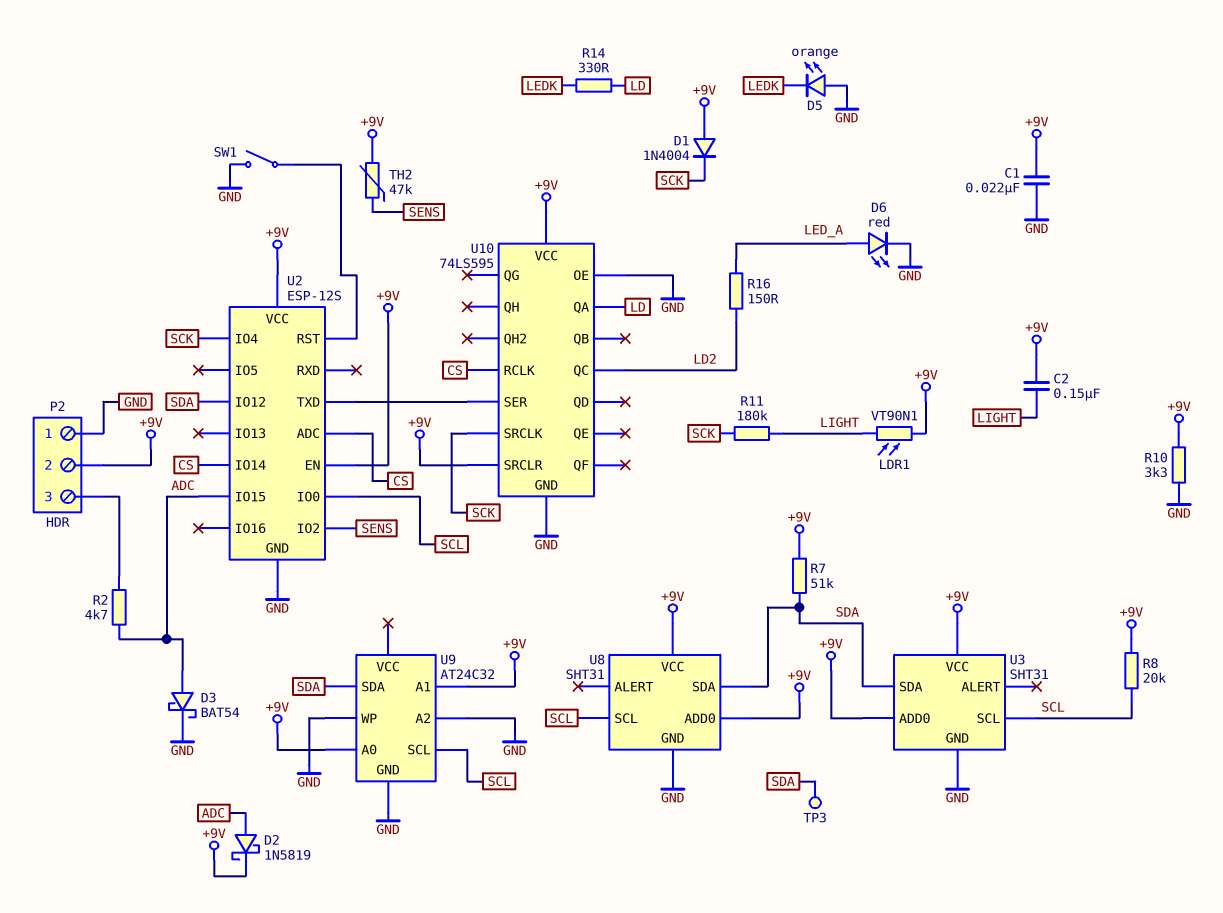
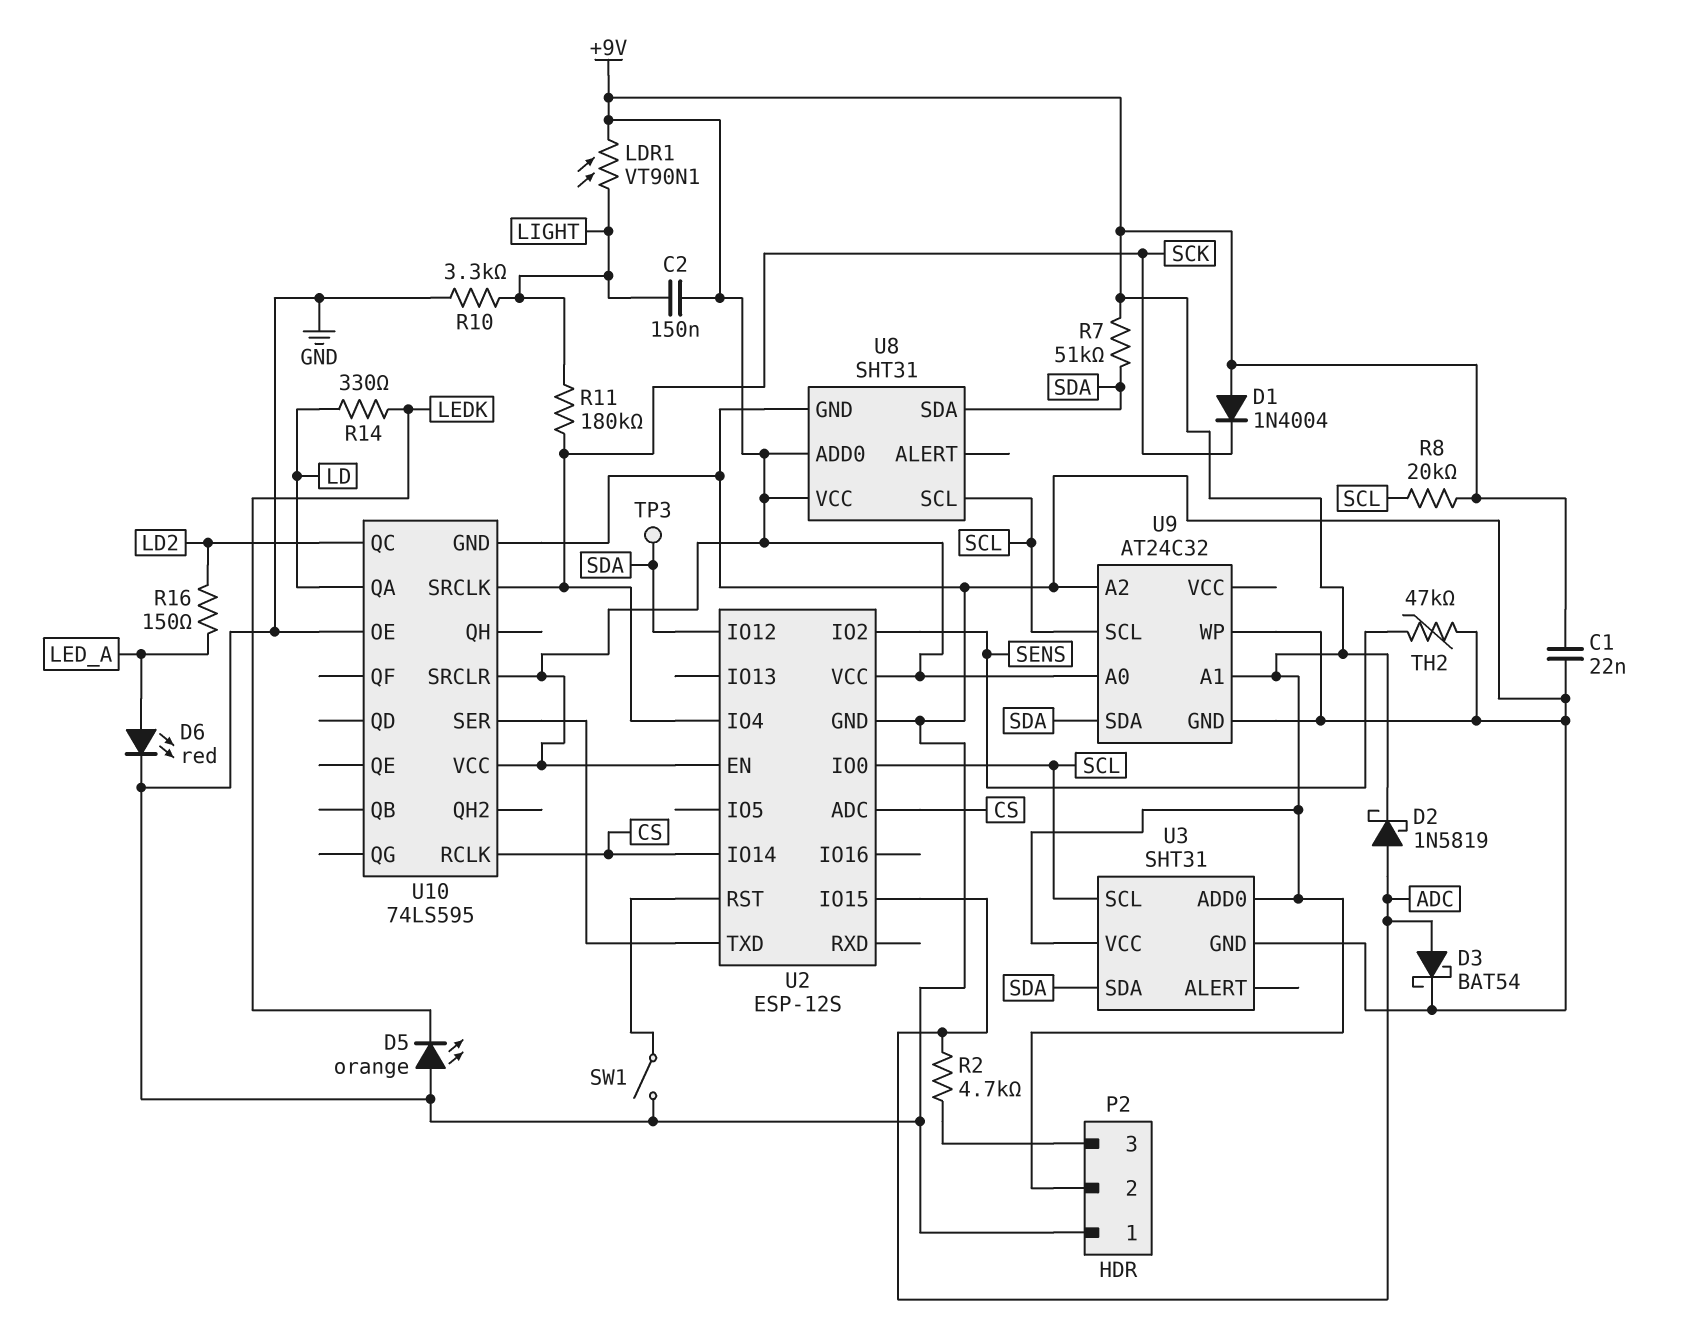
R10: 3.3k (+9V, GND) -> 3.3k (GND, LIGHT)
TH2: 47k (+9V, SENS) -> 47k (GND, SENS)

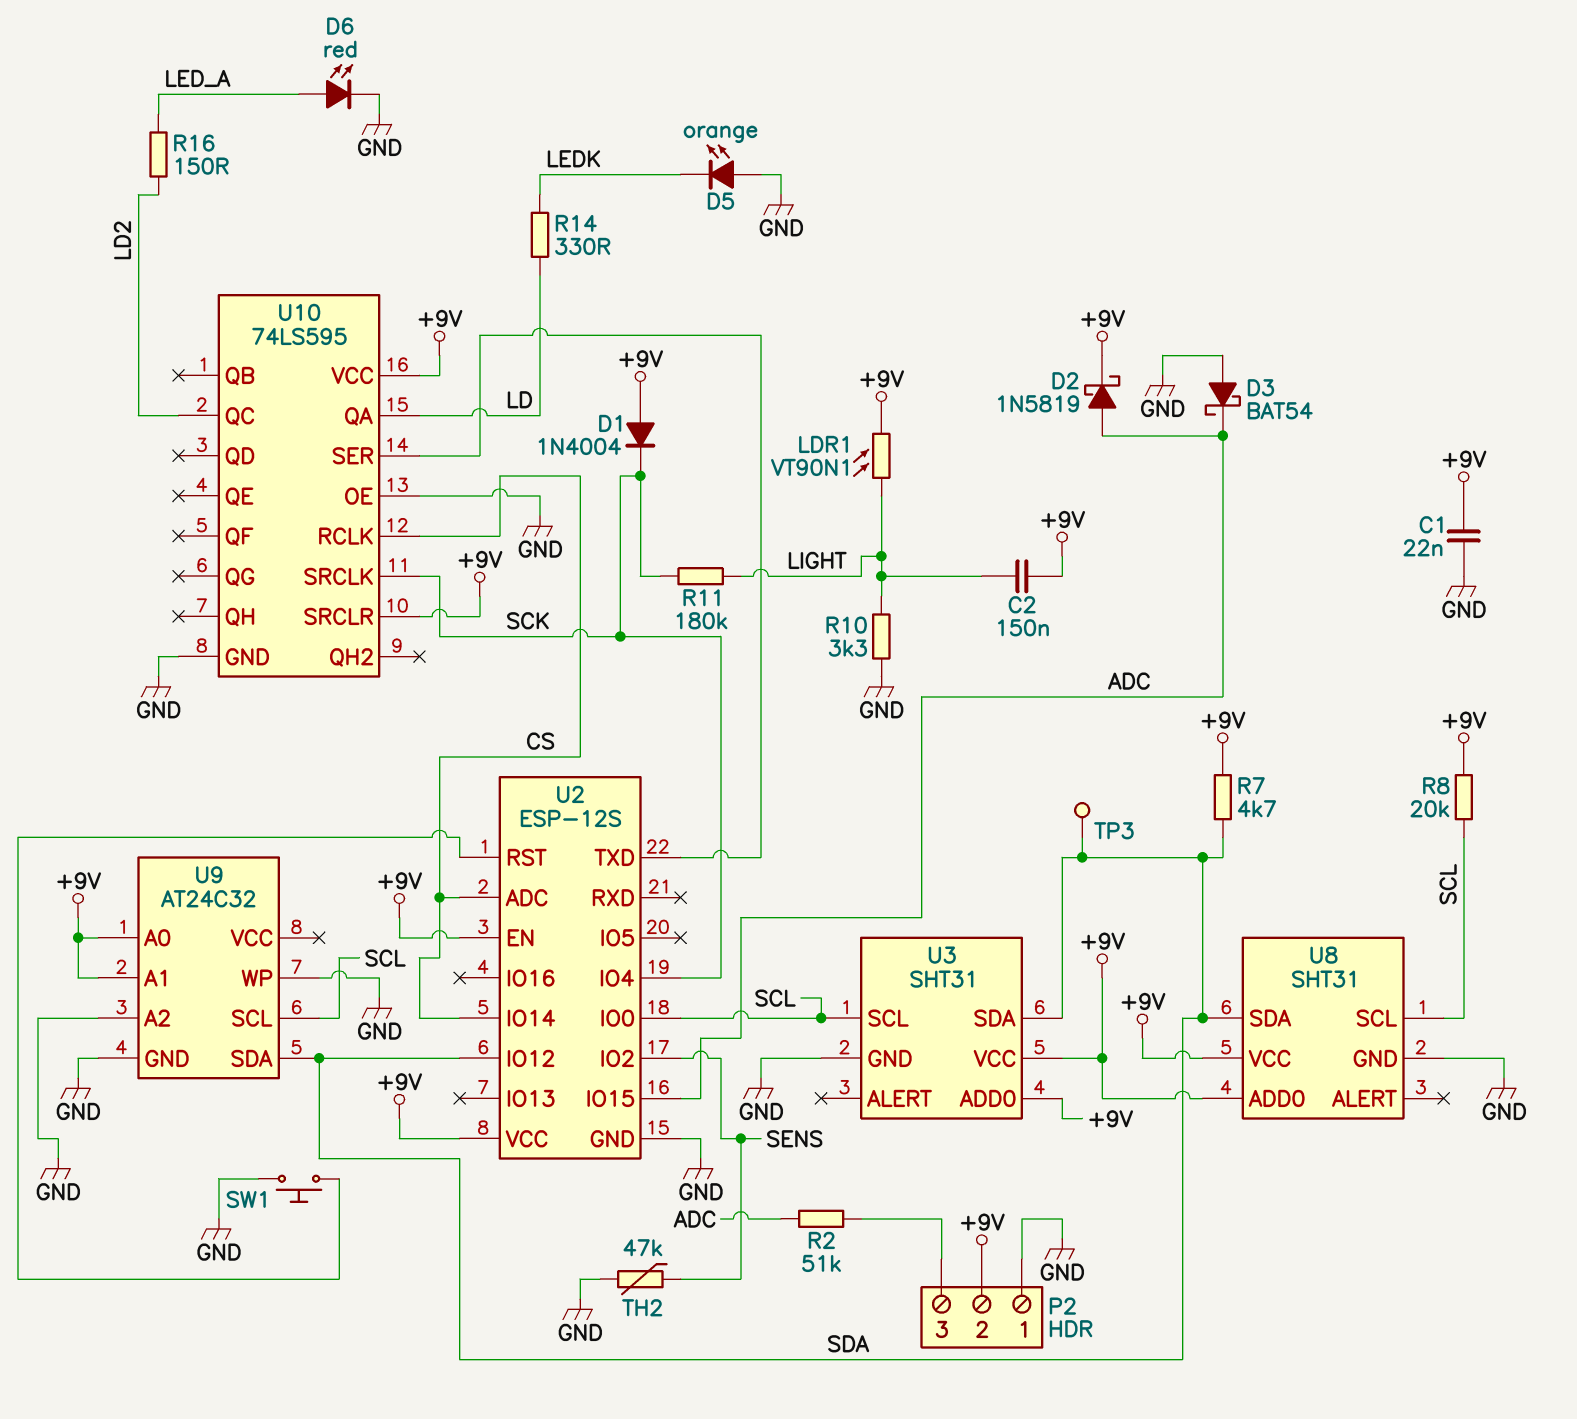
D3: schottky BAT54 (A ADC, K GND) -> schottky BAT54 (A GND, K ADC)
R2: 4.7k (ADC, P2/3) -> 51k (ADC, P2/3)
R7: 51k (+9V, SDA) -> 4.7k (+9V, SDA)
SW1: switch (GND, U2/RST) -> button (GND, U2/RST)

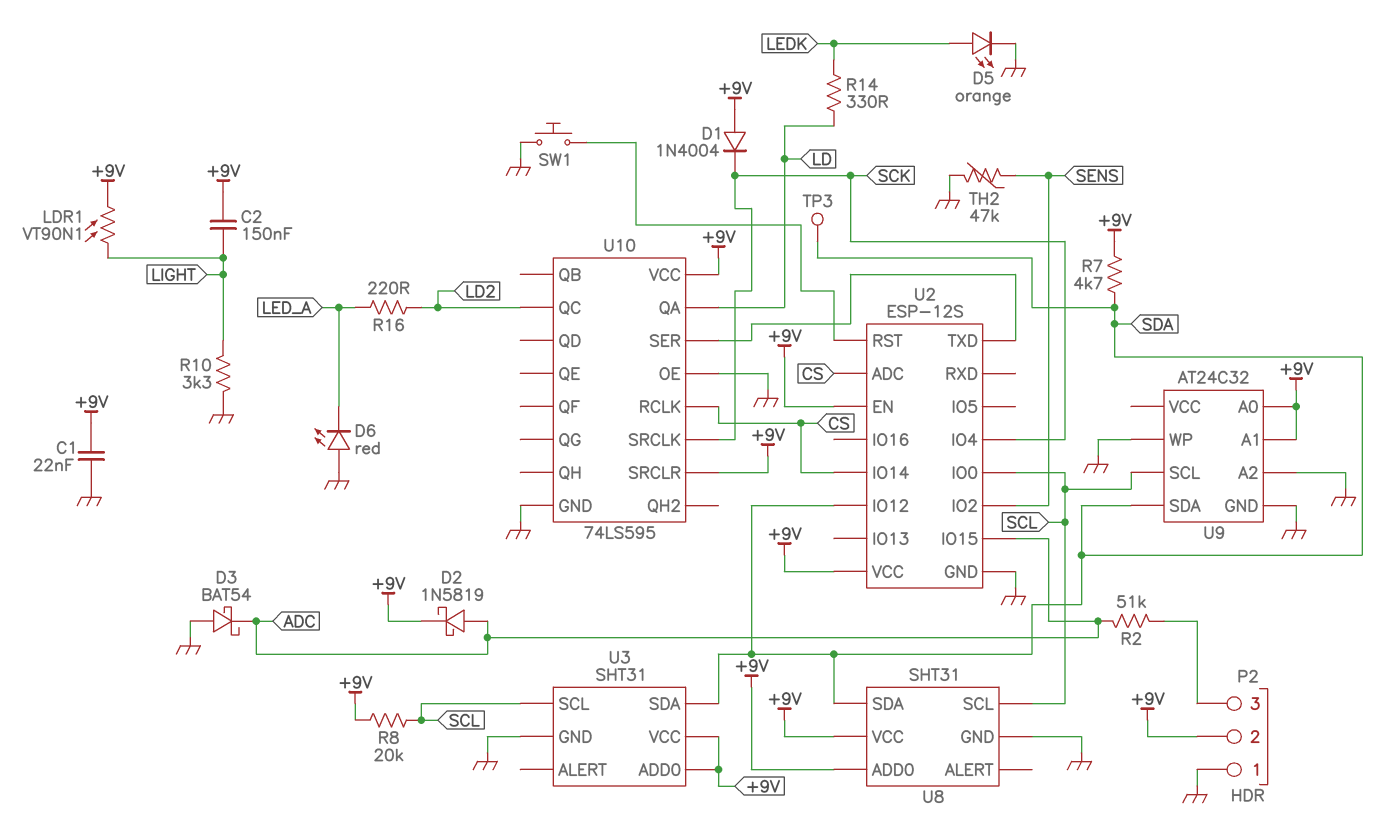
D5: LED orange (A GND, K LEDK) -> LED orange (A LEDK, K GND)
D6: LED red (A LED_A, K GND) -> LED red (A GND, K LED_A)
R11: 180k (LIGHT, SCK) -> none
R16: 150 (LD2, LED_A) -> 220 (LD2, LED_A)

